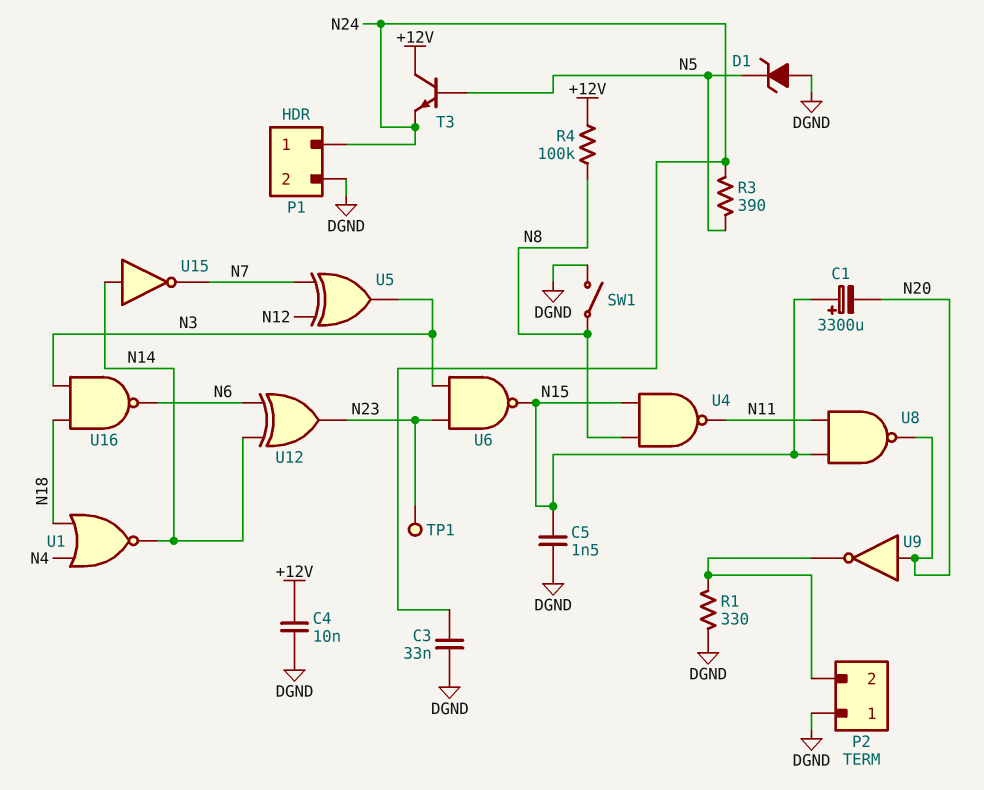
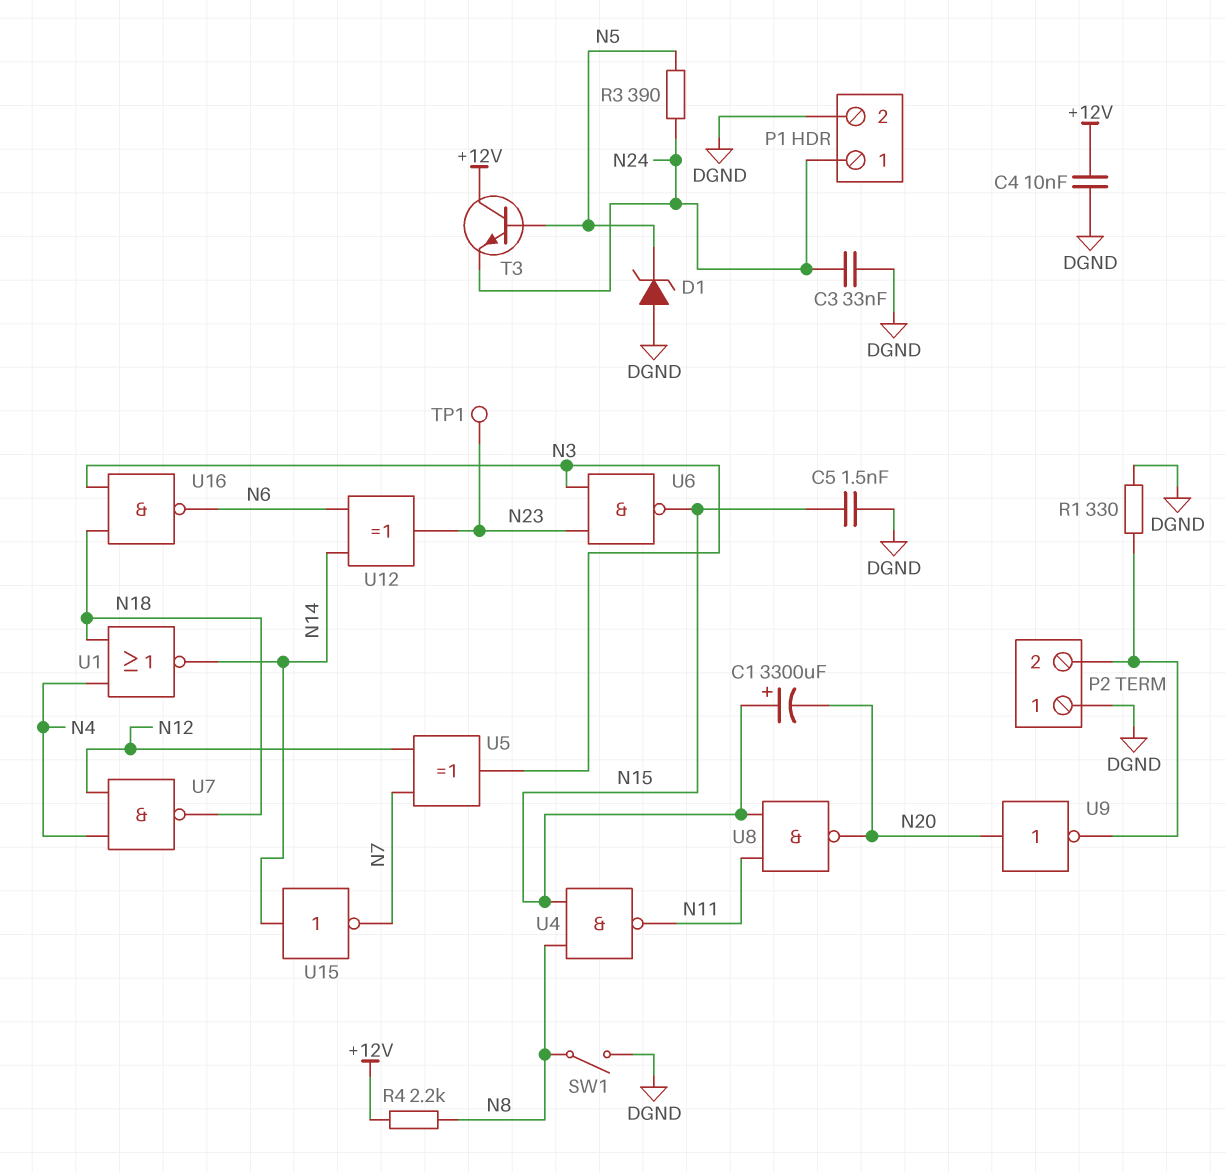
R4: 100k (+12V, N8) -> 2.2k (+12V, N8)
U7: none -> NAND (in N4, in N12, out N18)

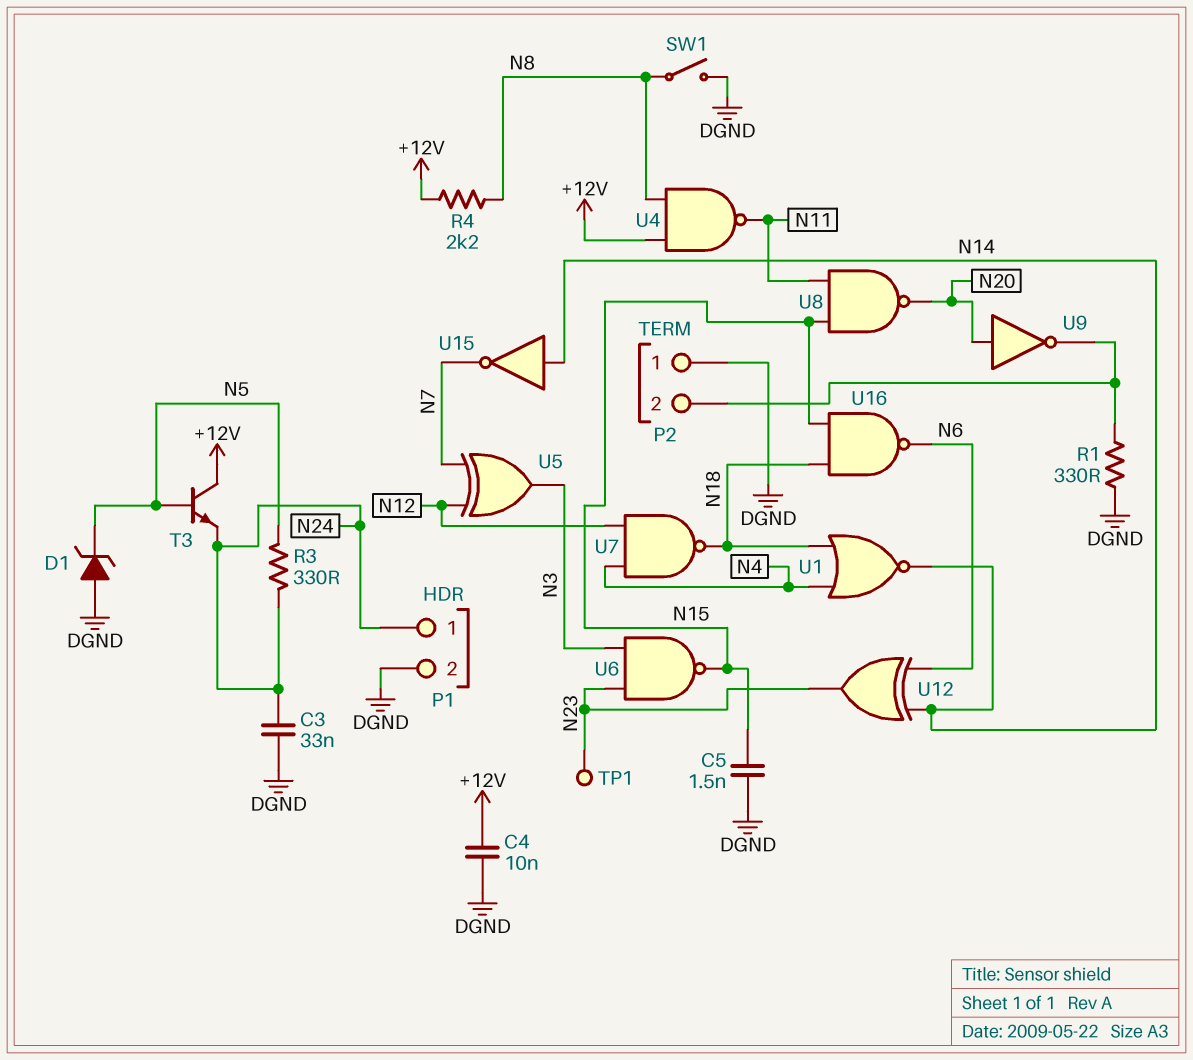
C1: 3300uF (plus N15, minus N20) -> none
R3: 390 (N5, N24) -> 330 (N5, N24)
U4: NAND (in N8, in N15, out N11) -> NAND (in +12V, in N8, out N11)
U16: NAND (in N3, in N18, out N6) -> NAND (in N15, in N18, out N6)

